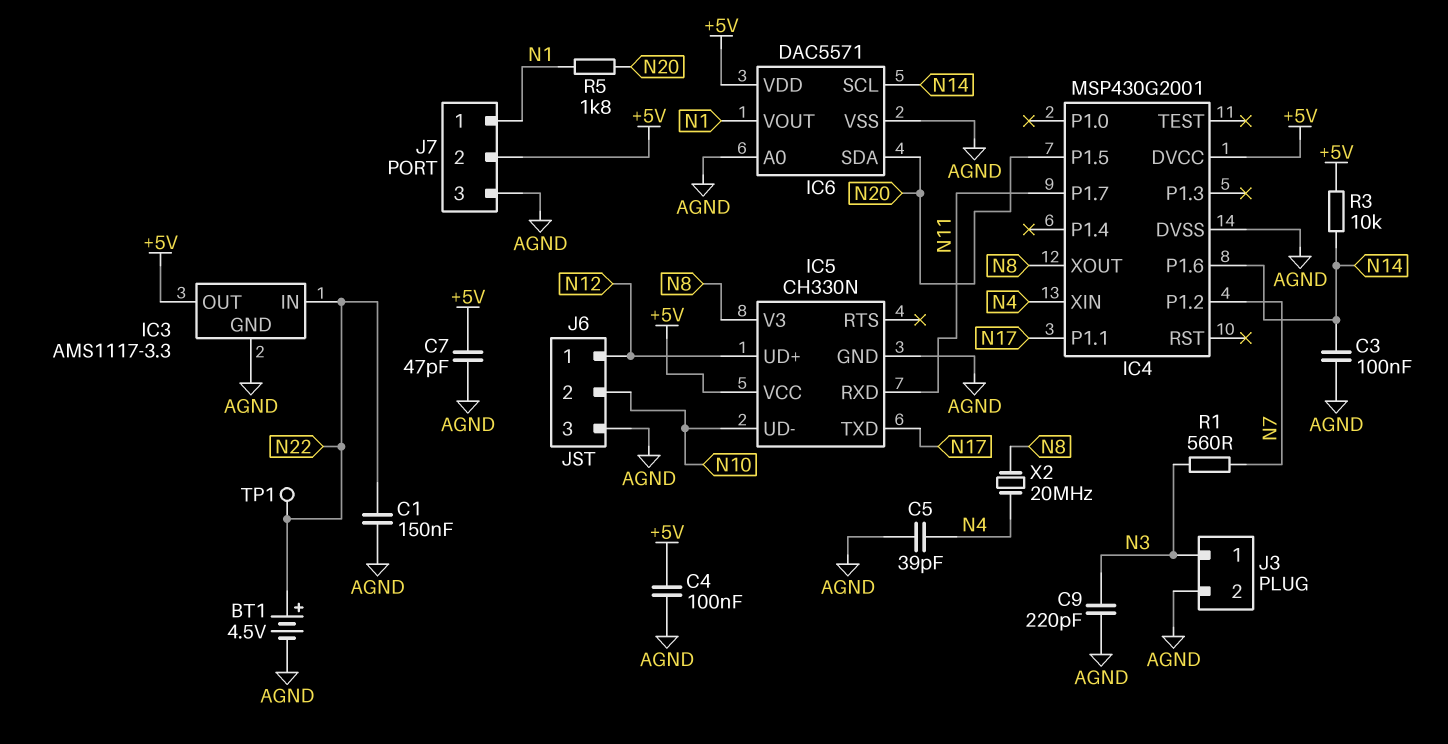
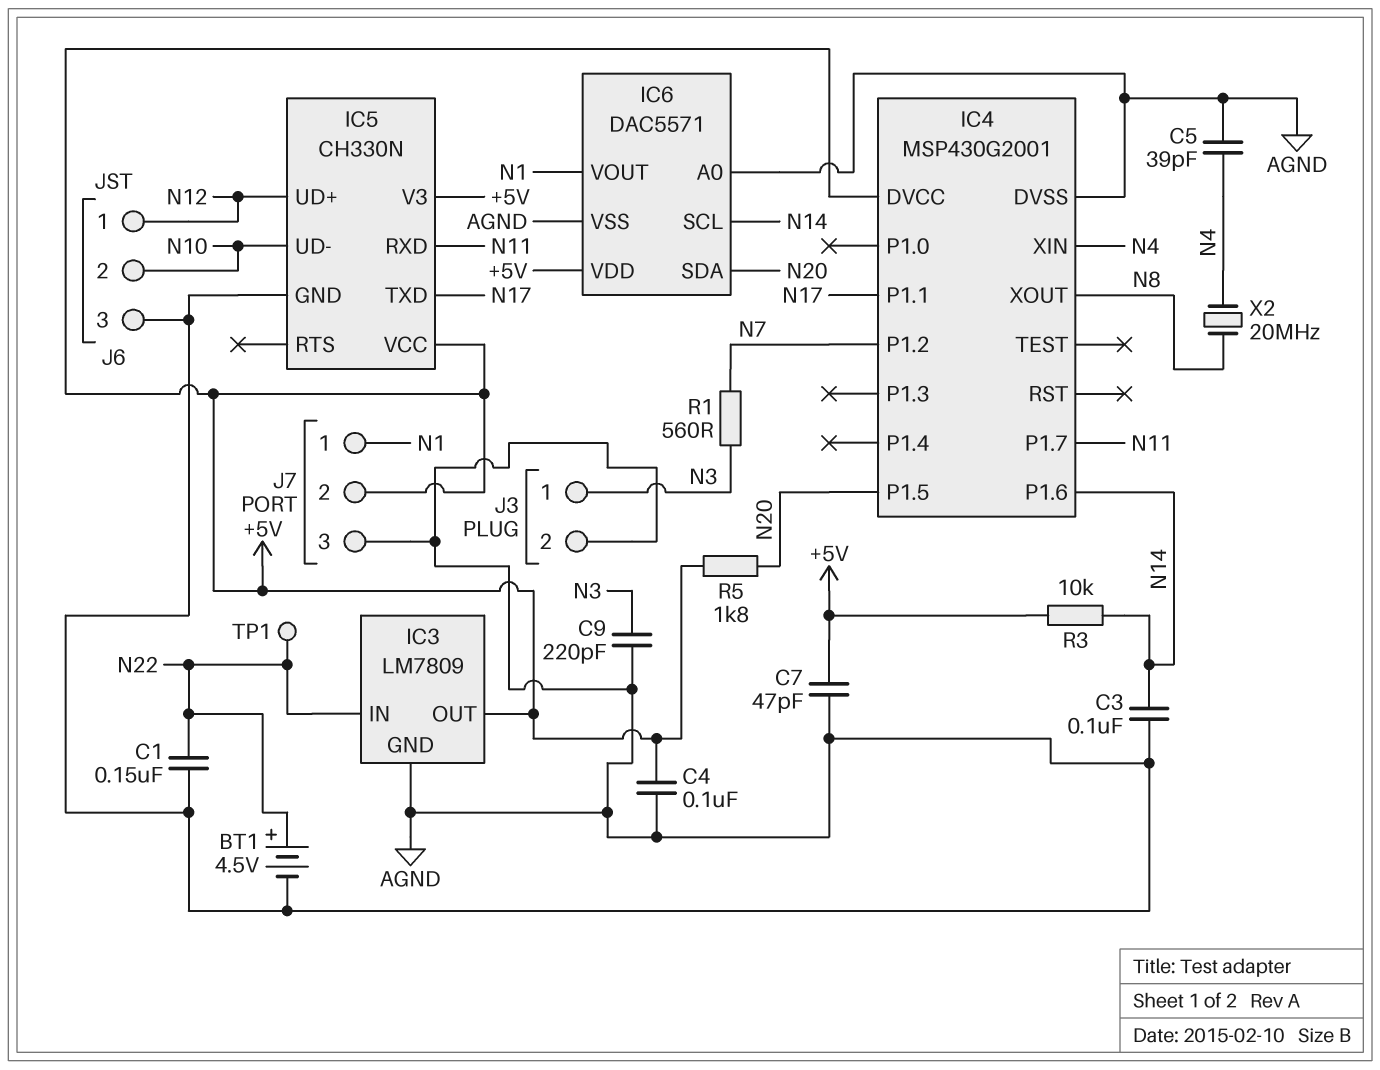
IC3: AMS1117-3.3 -> LM7809
IC5 pin V3: N8 -> +5V
R5: 1.8k (N1, N20) -> 1.8k (+5V, N20)

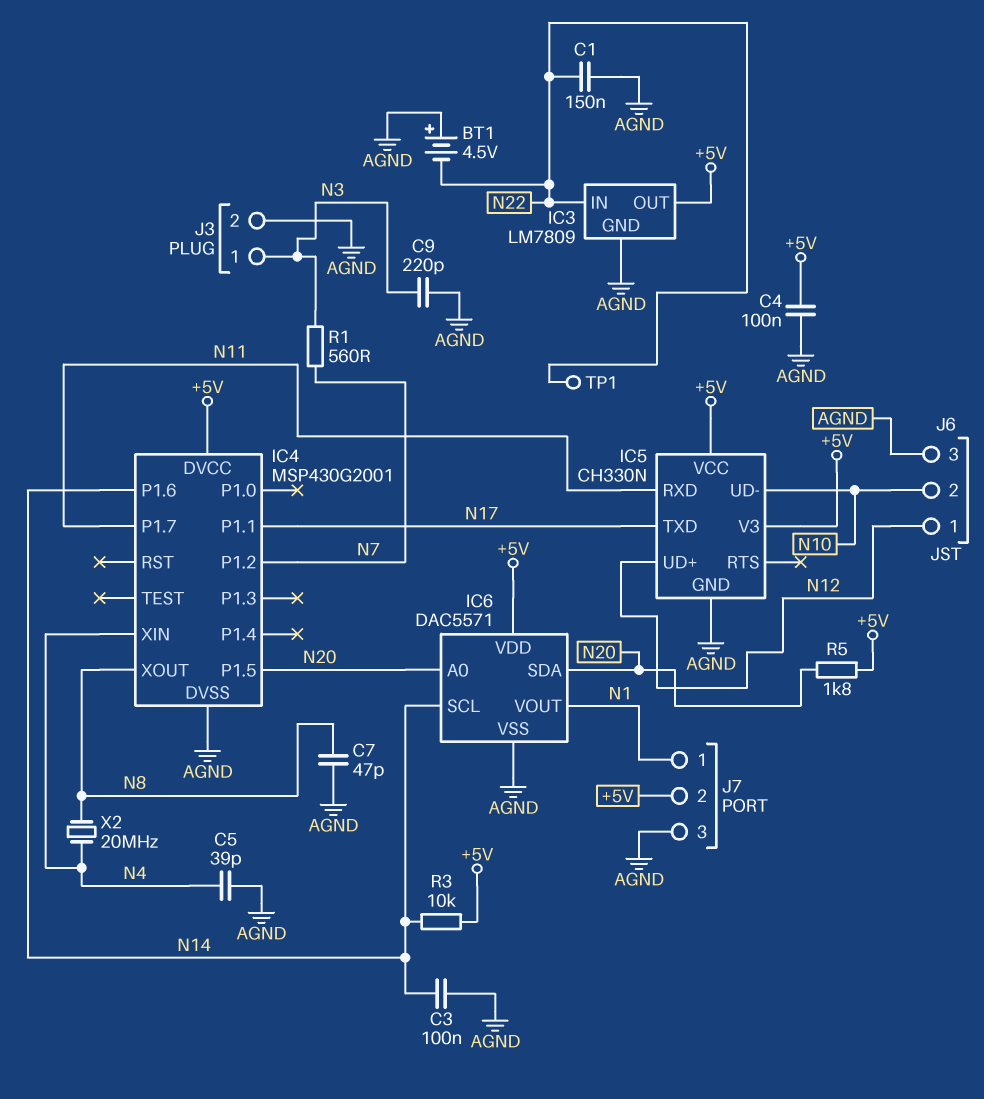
BT1: 4.5V (plus N22, minus AGND) -> 4.5V (plus AGND, minus N22)
C7: 47pF (+5V, AGND) -> 47pF (AGND, N8)
IC6 pin A0: AGND -> N20

